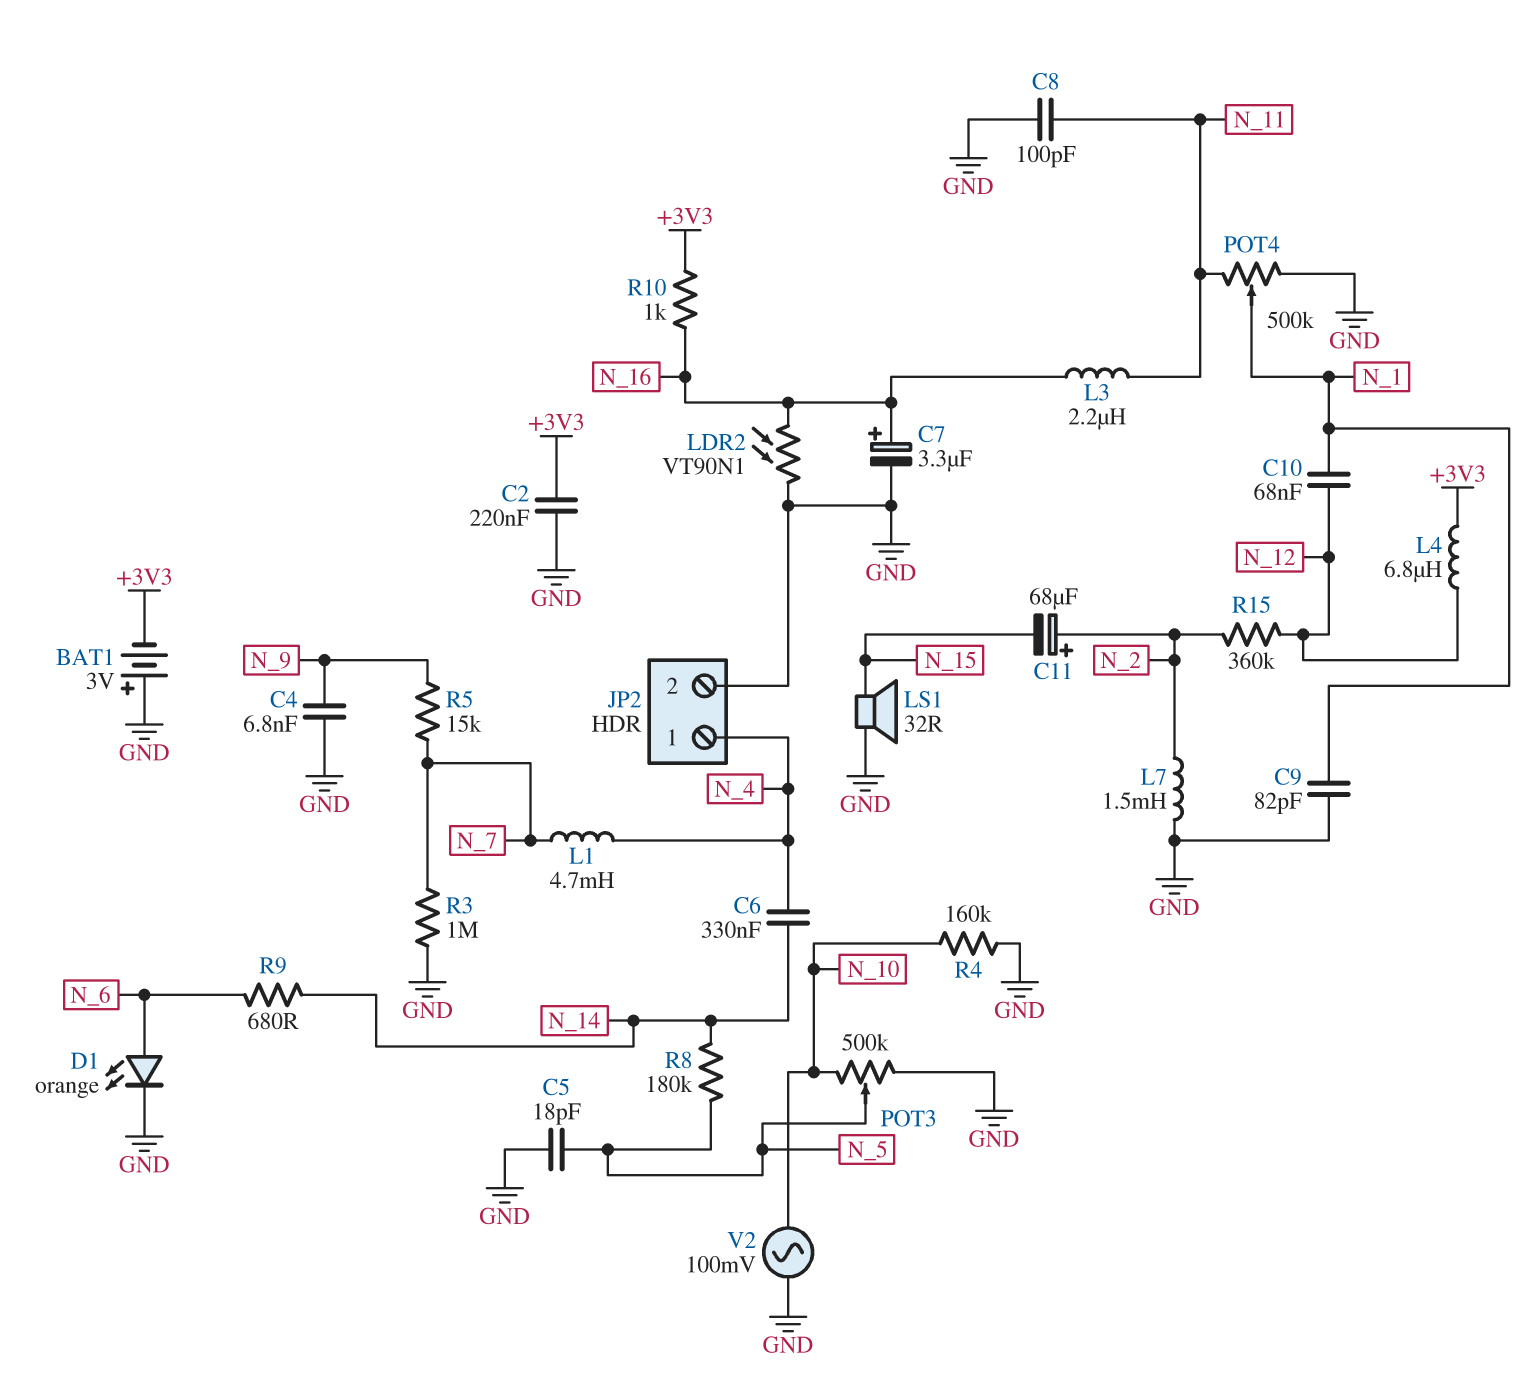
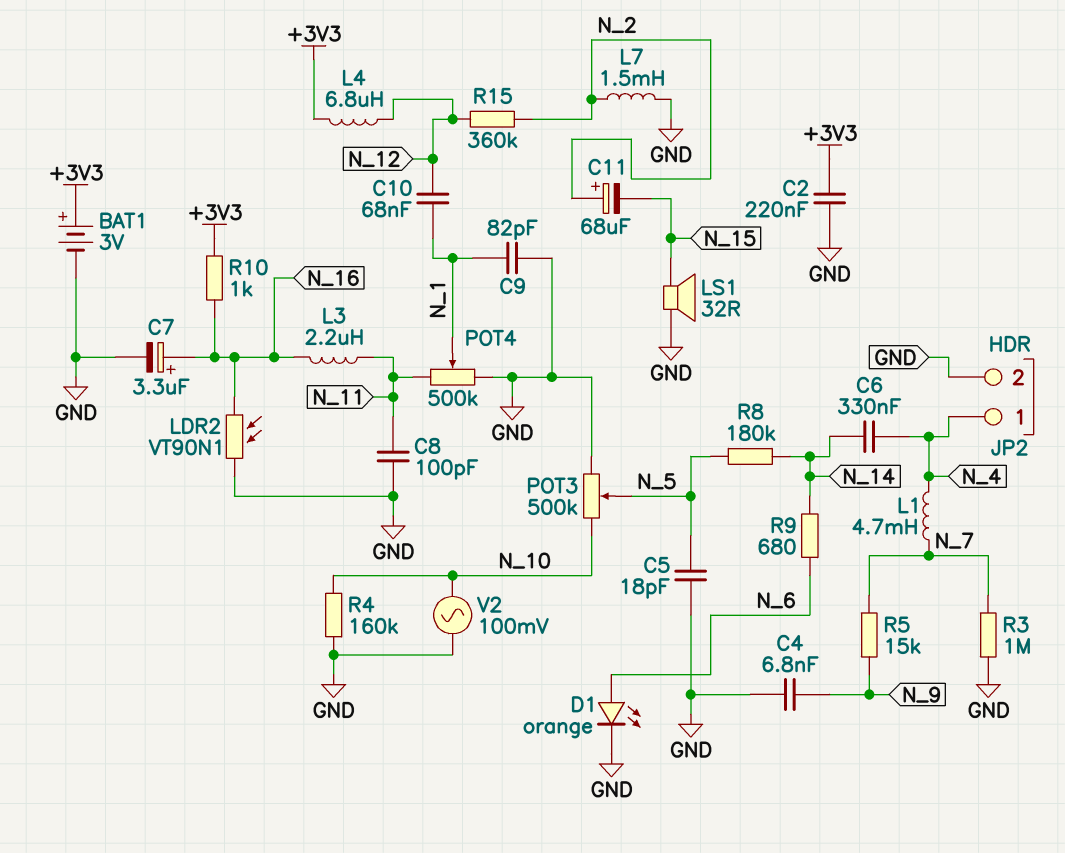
BAT1: 3V (plus GND, minus +3V3) -> 3V (plus +3V3, minus GND)

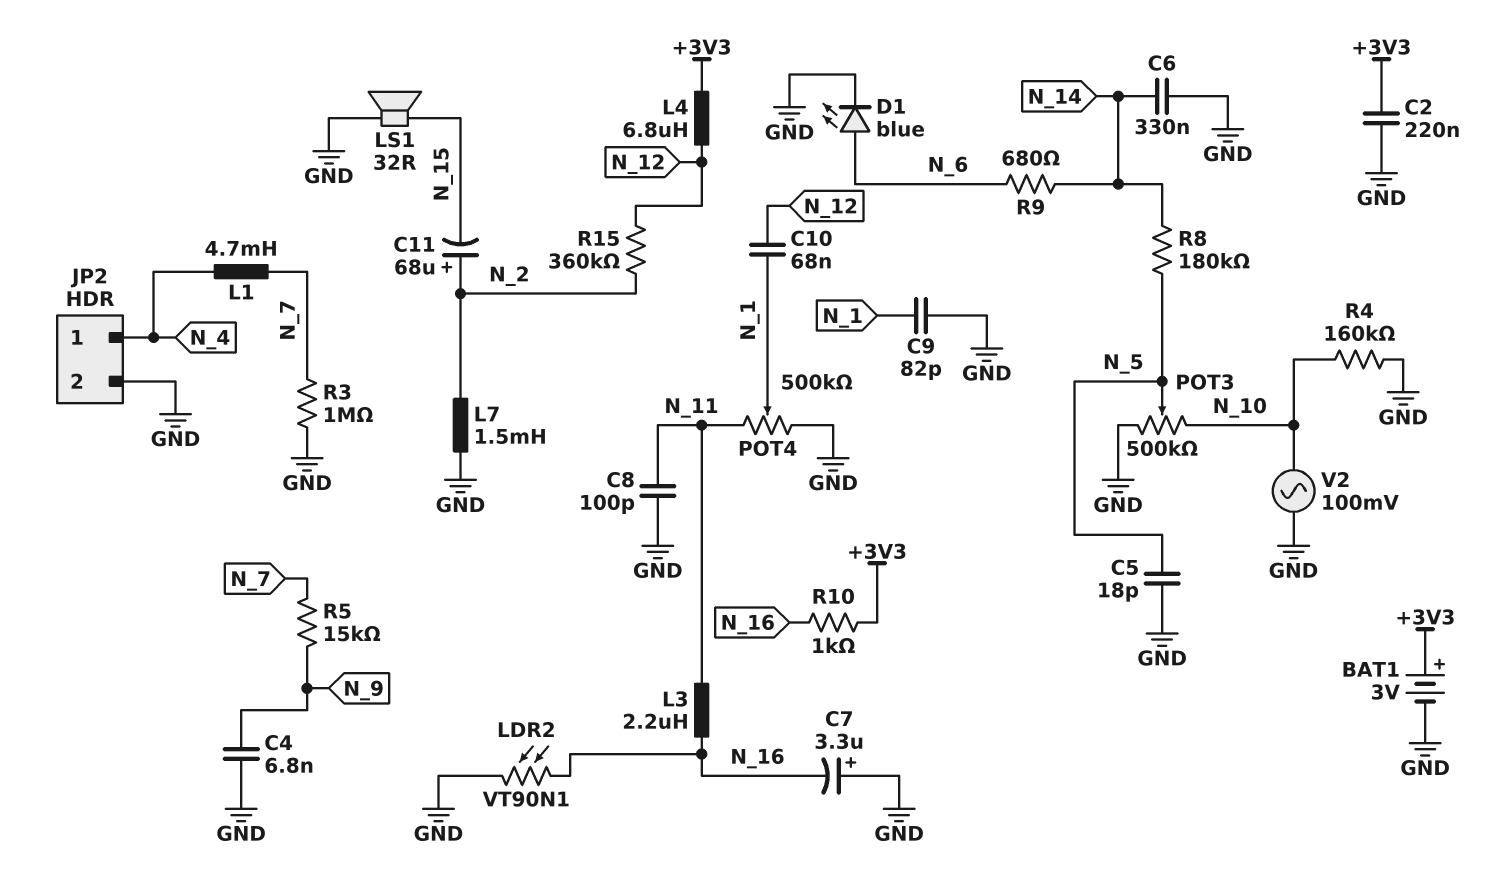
C6: 330nF (N_4, N_14) -> 330nF (GND, N_14)
C7: 3.3uF (plus N_16, minus GND) -> 3.3uF (plus GND, minus N_16)
D1: LED orange (A N_6, K GND) -> LED blue (A N_6, K GND)

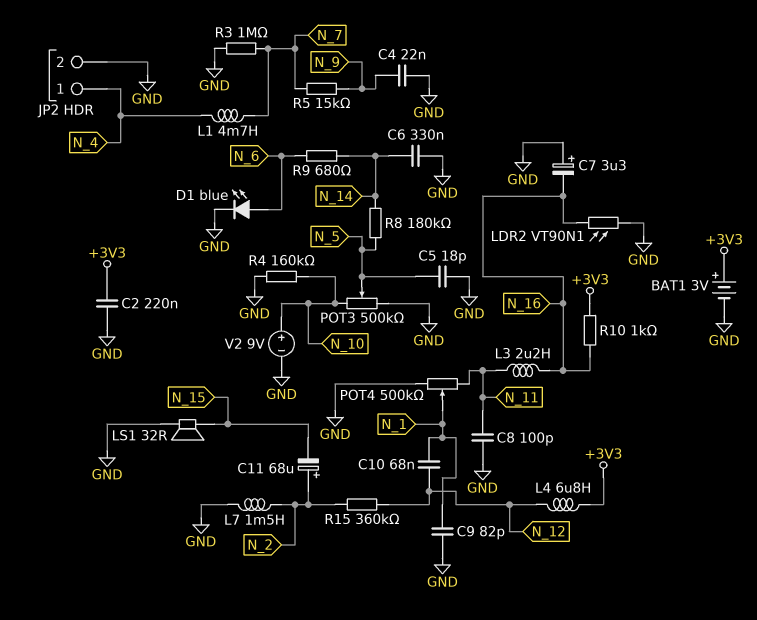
C4: 6.8nF (GND, N_9) -> 22nF (GND, N_9)
V2: AC 100mV (GND, N_10) -> 9V (plus N_10, minus GND)

